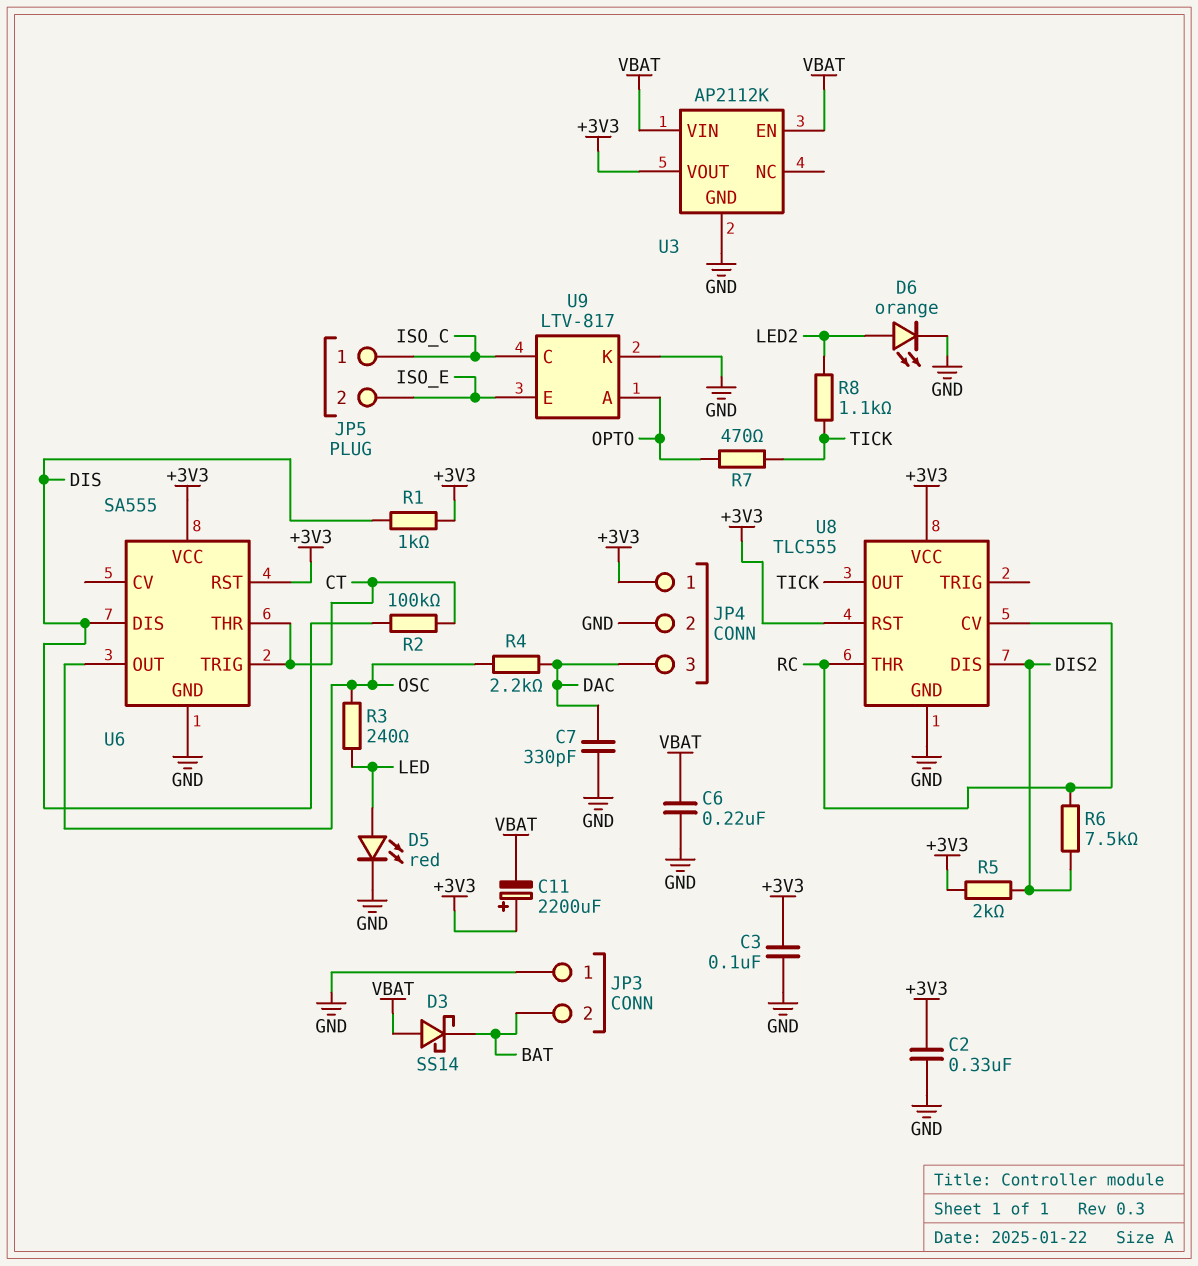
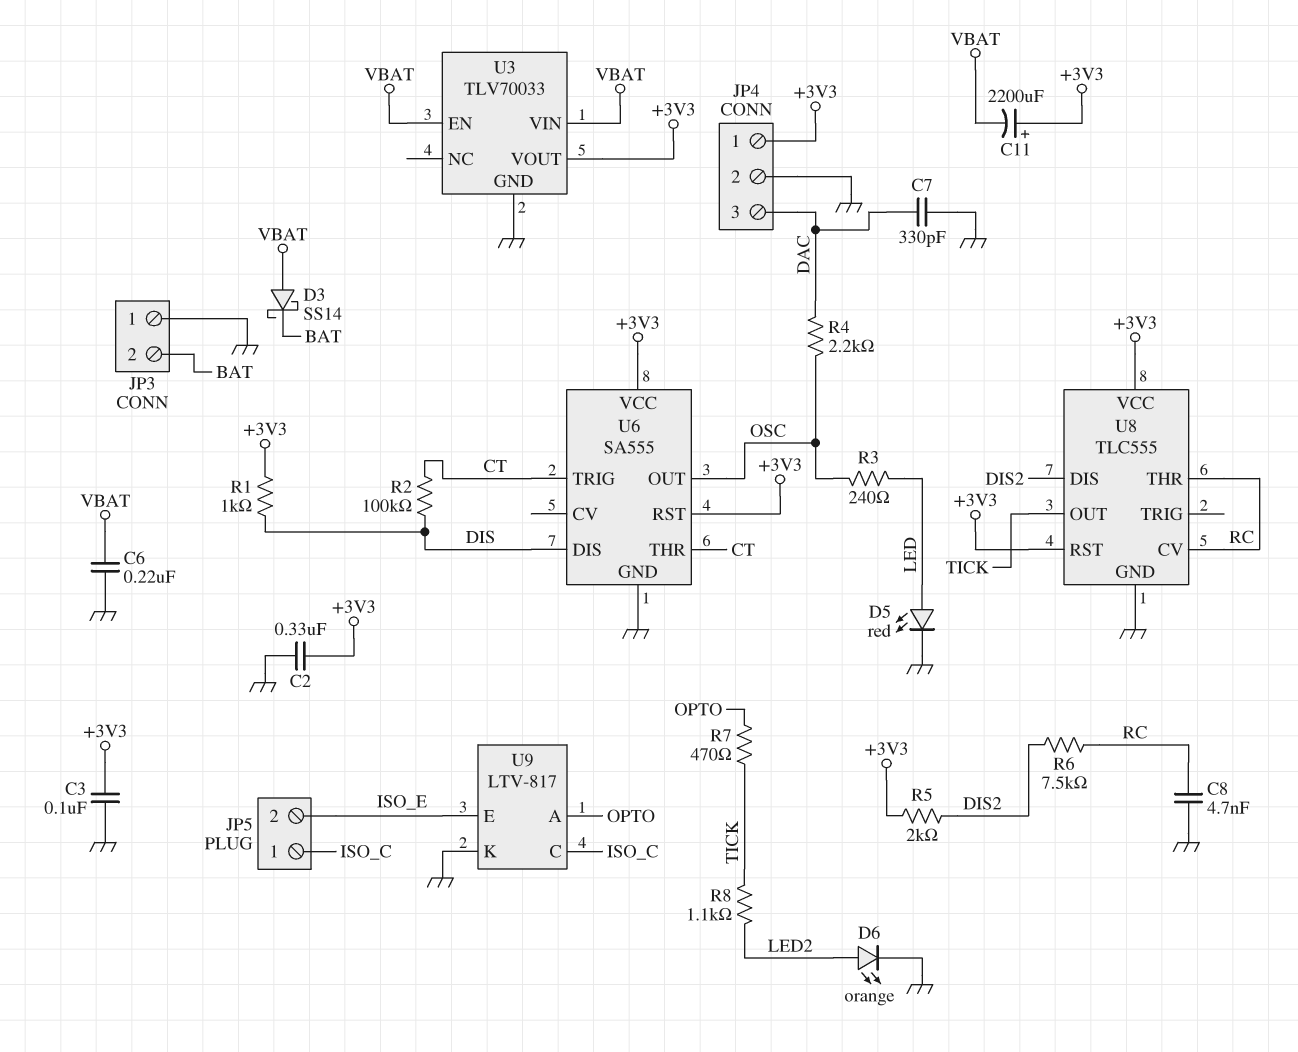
C8: none -> 4.7nF (GND, RC)
U3: AP2112K -> TLV70033

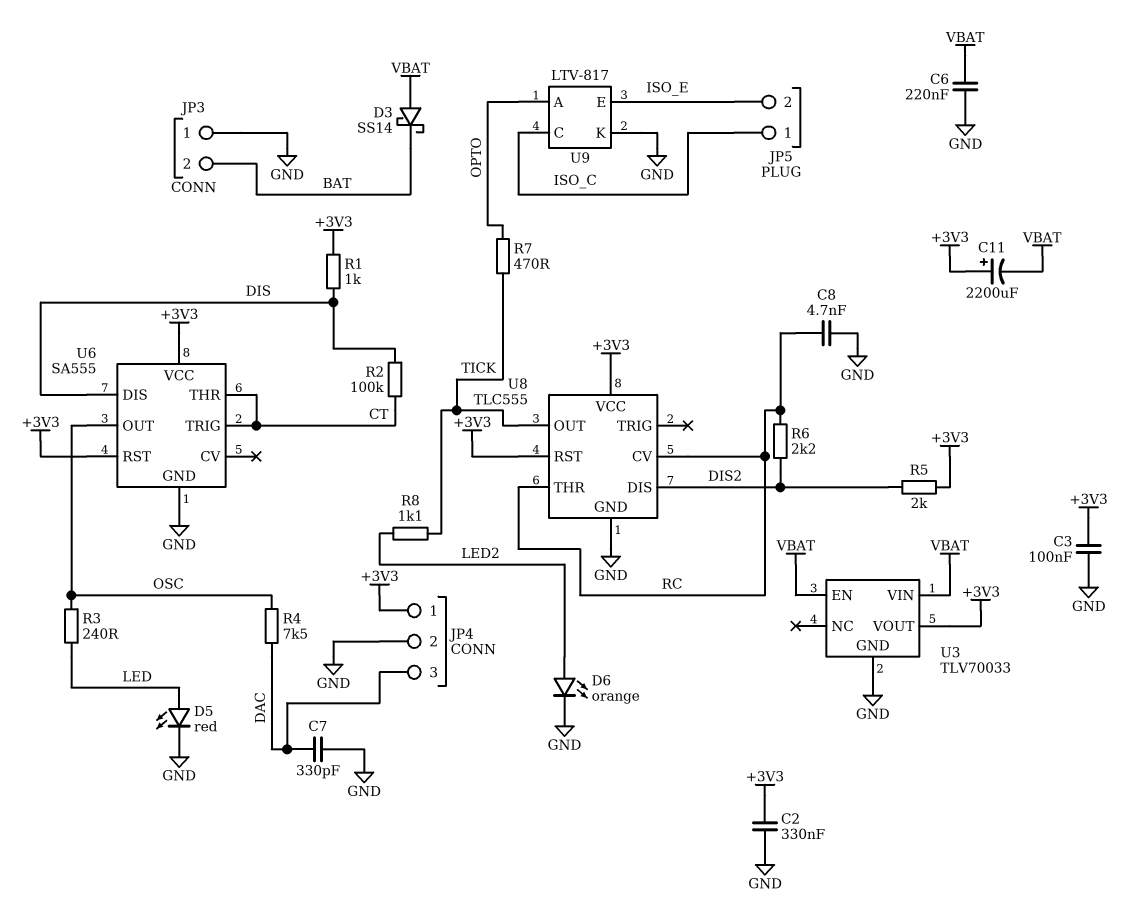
R4: 2.2k (DAC, OSC) -> 7.5k (DAC, OSC)
R6: 7.5k (DIS2, RC) -> 2.2k (DIS2, RC)

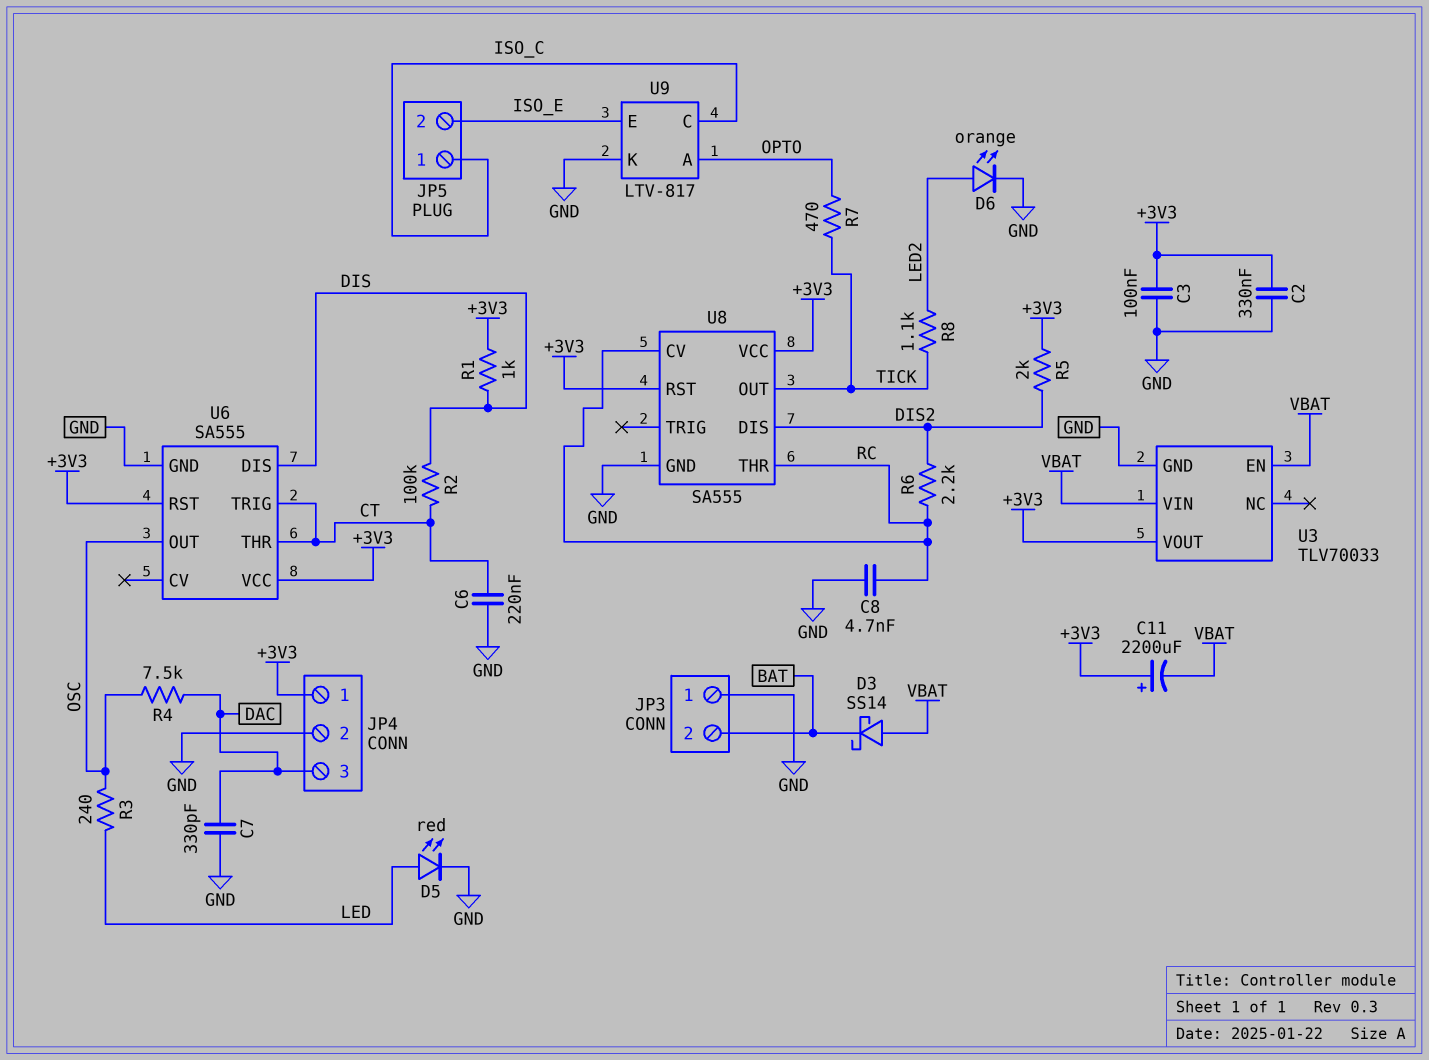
C6: 220nF (GND, VBAT) -> 220nF (CT, GND)
U8: TLC555 -> SA555

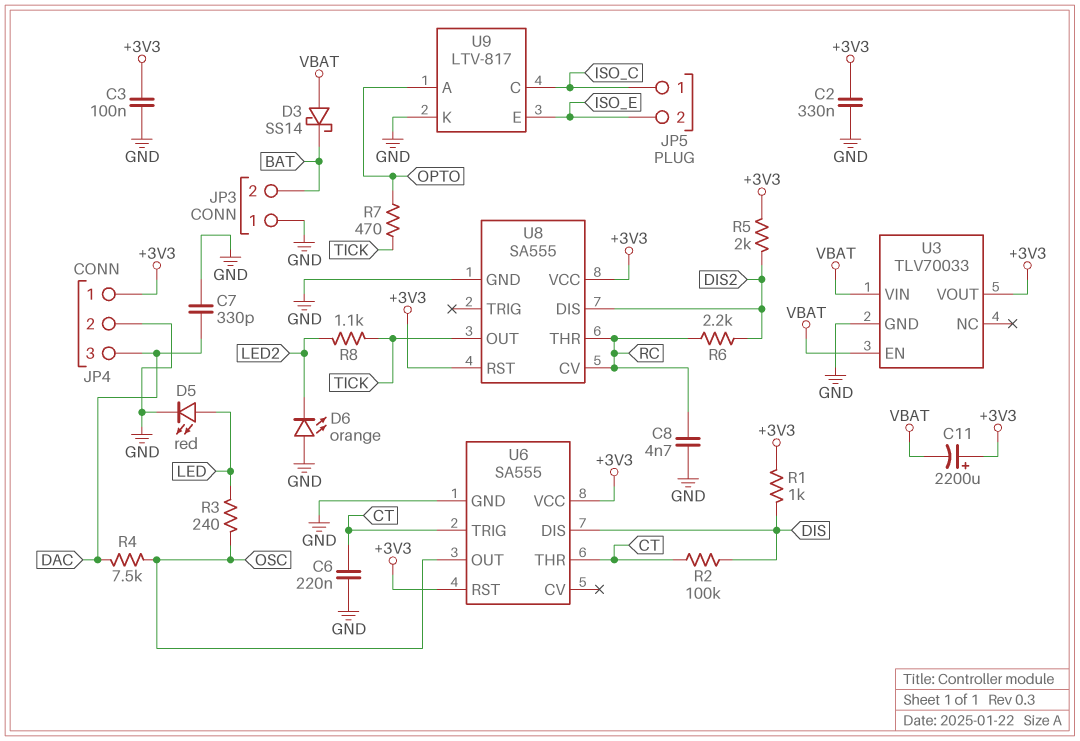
D6: LED orange (A LED2, K GND) -> LED orange (A GND, K LED2)

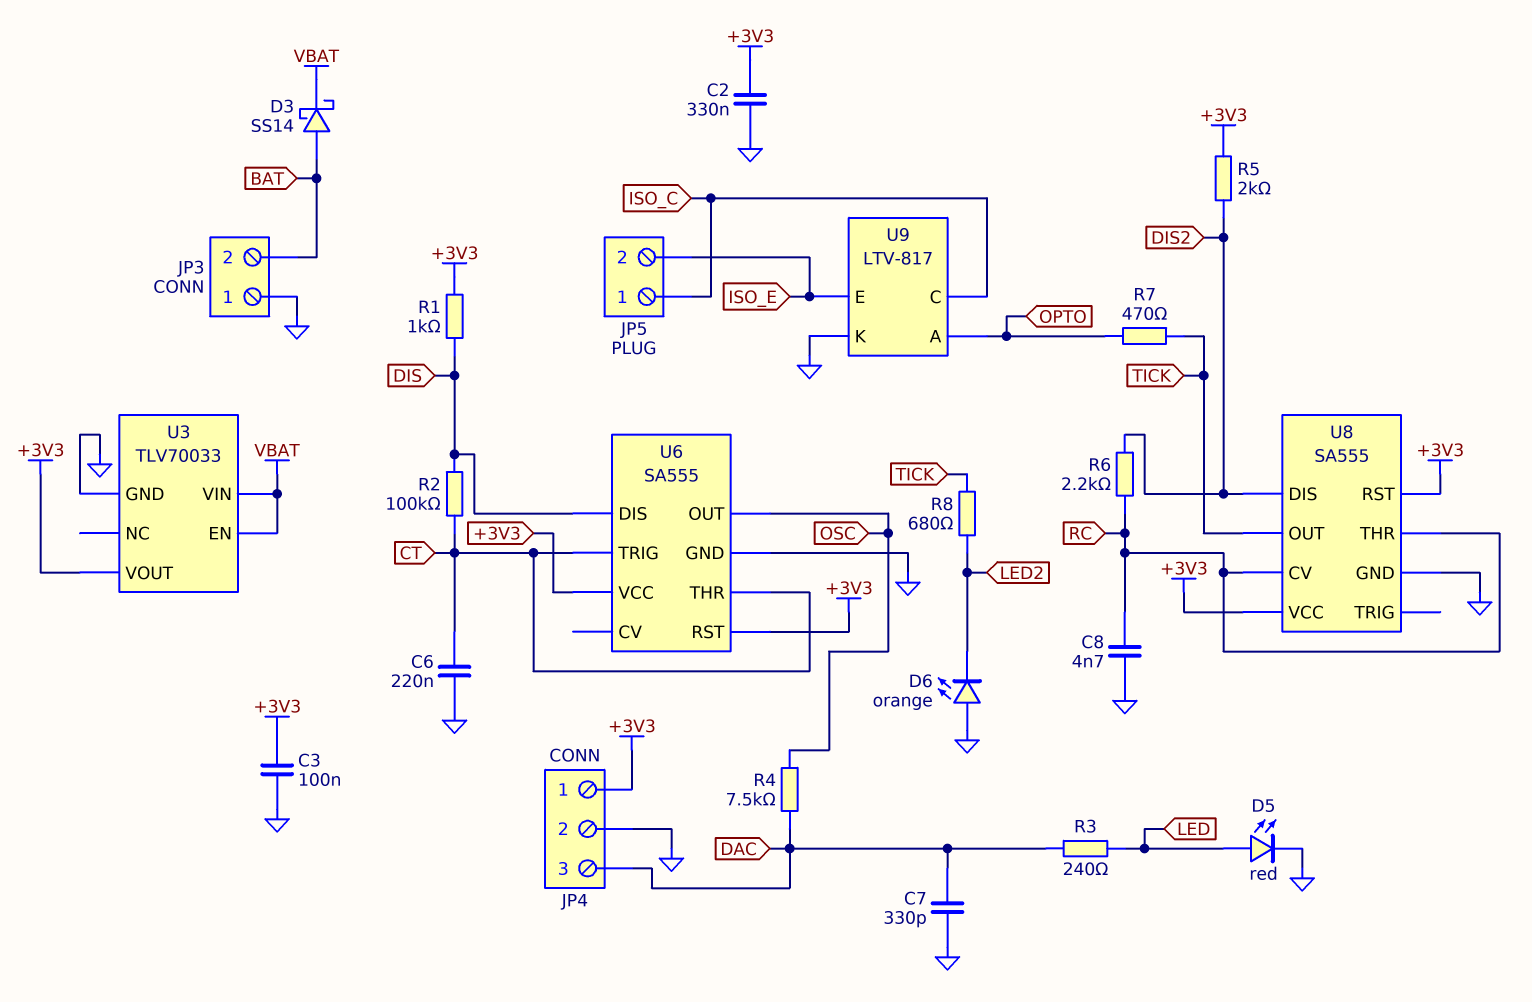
C11: 2200uF (plus +3V3, minus VBAT) -> none
D3: schottky SS14 (A VBAT, K BAT) -> schottky SS14 (A BAT, K VBAT)
R3: 240 (LED, OSC) -> 240 (DAC, LED)
R8: 1.1k (LED2, TICK) -> 680 (LED2, TICK)

